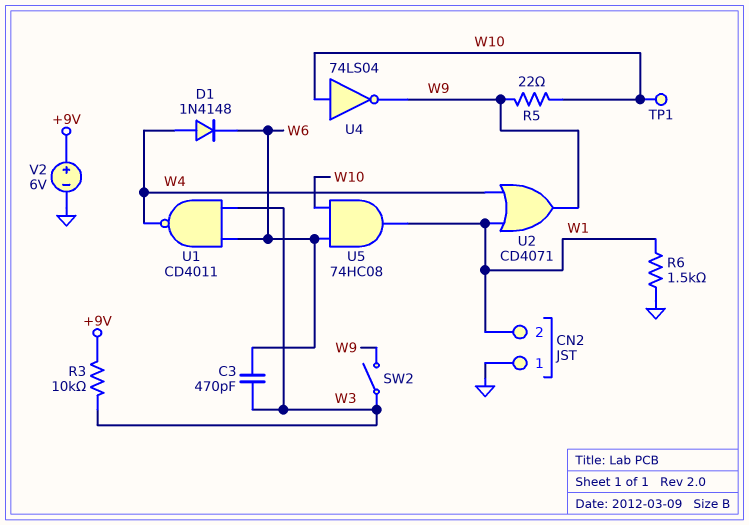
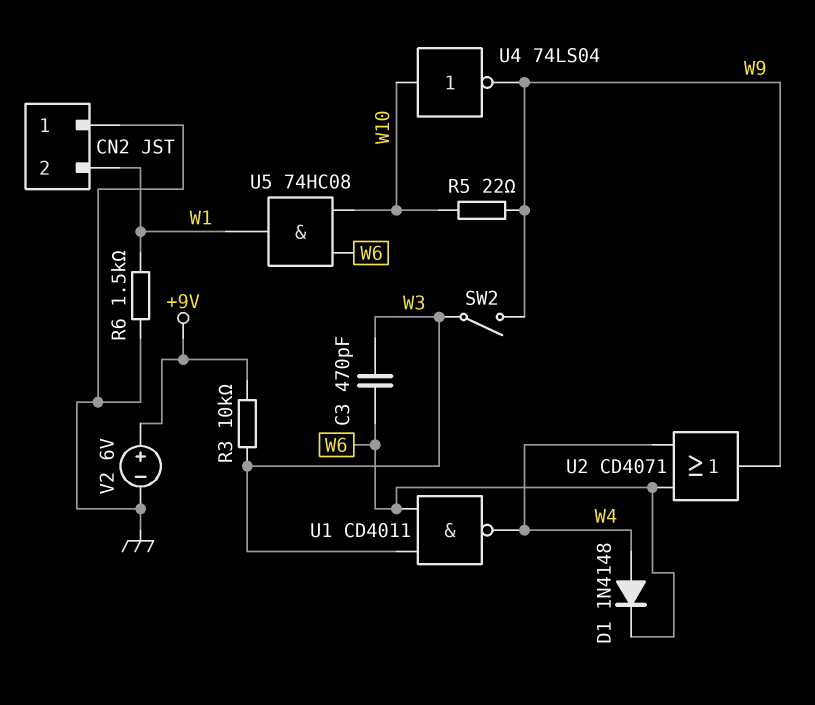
TP1: test point (W10) -> none
U2: OR CD4071 (in W1, in W4, out W9) -> OR CD4071 (in W4, in W6, out W9)

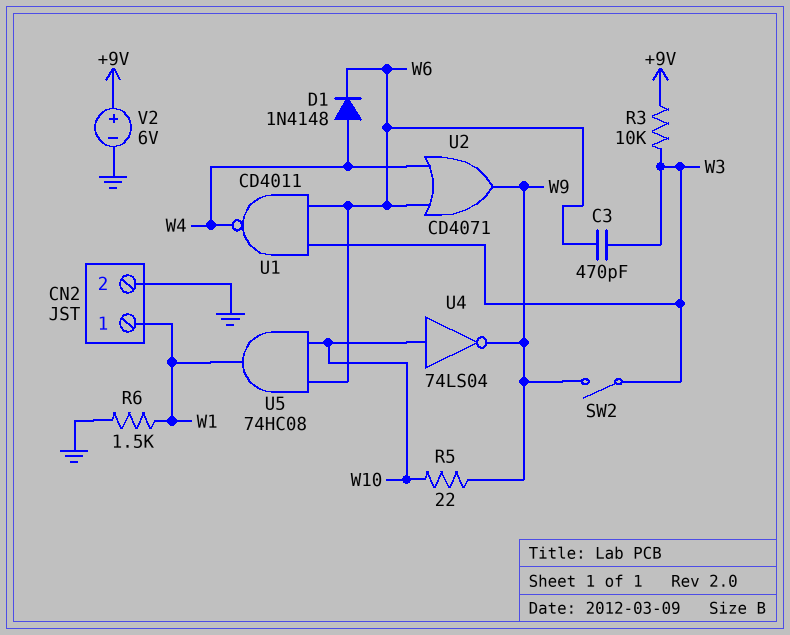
CN2 pin 1: GND -> W1
CN2 pin 2: W1 -> GND

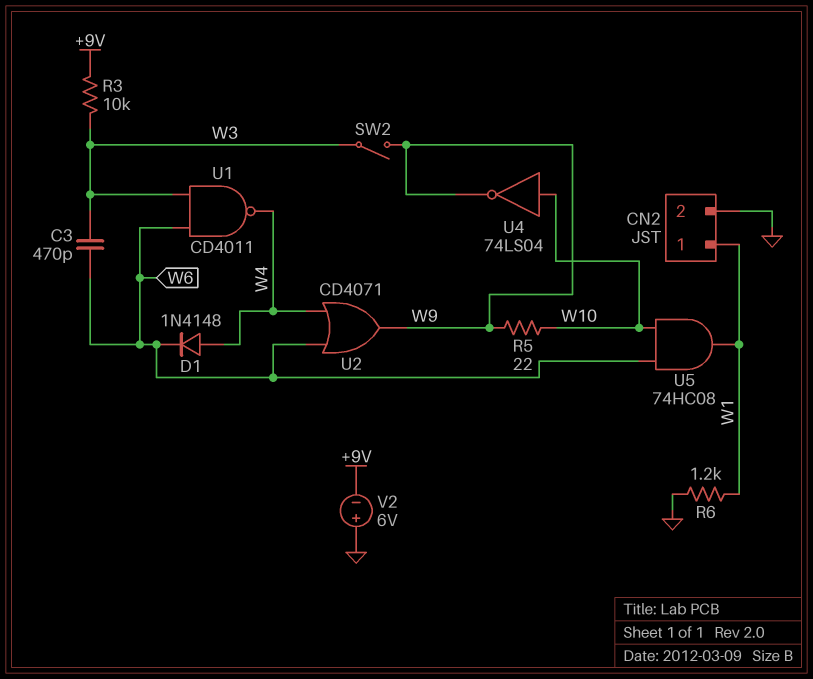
R6: 1.5k (GND, W1) -> 1.2k (GND, W1)
V2: 6V (plus +9V, minus GND) -> 6V (plus GND, minus +9V)

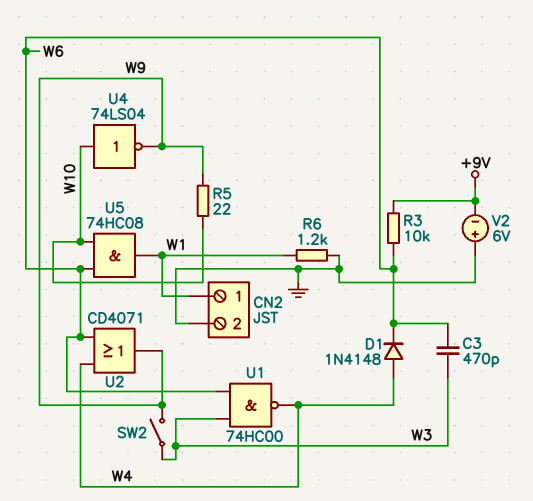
R3: 10k (+9V, W3) -> 10k (+9V, W6)
U1: NAND CD4011 (in W3, in W6, out W4) -> NAND 74HC00 (in W3, in W6, out W4)

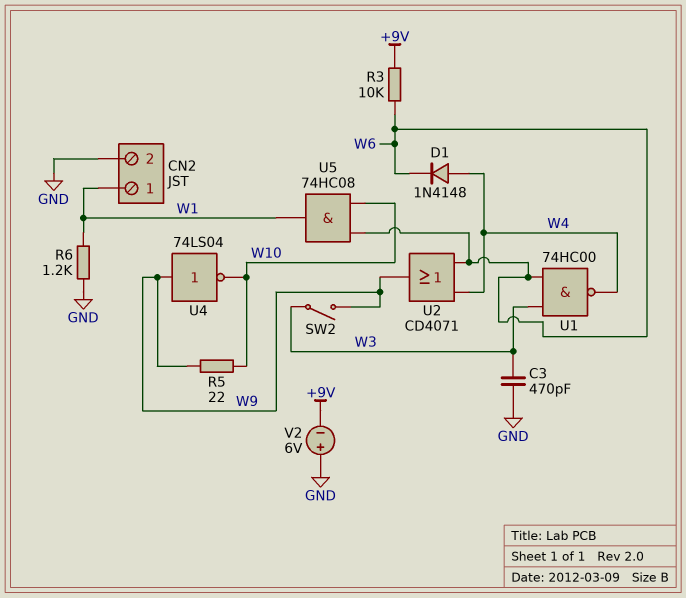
C3: 470pF (W3, W6) -> 470pF (GND, W3)
U4: NOT 74LS04 (in W10, out W9) -> NOT 74LS04 (in W9, out W10)

